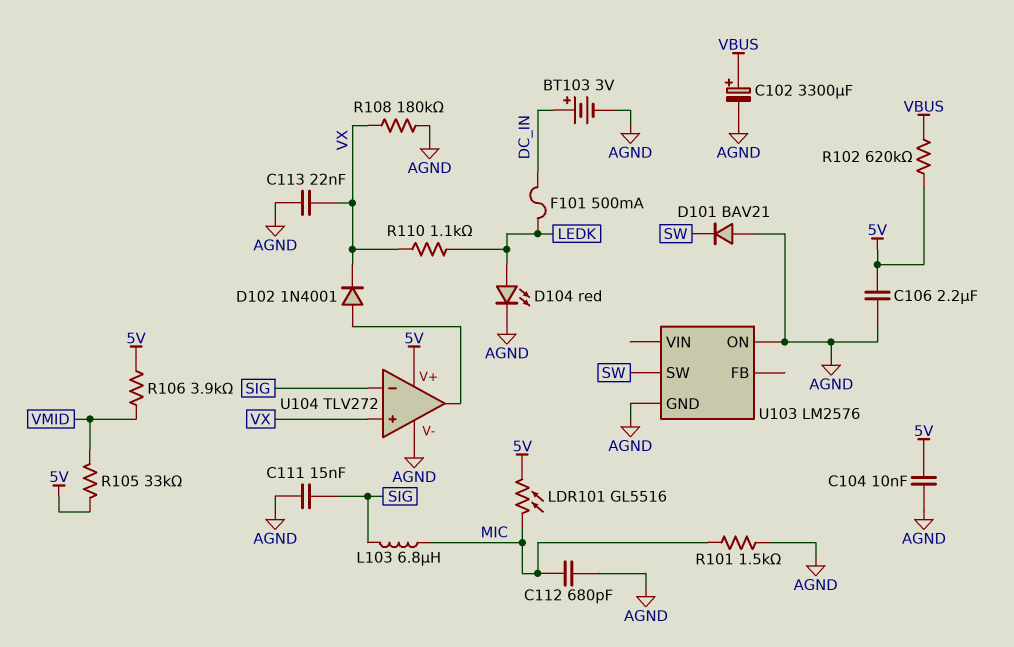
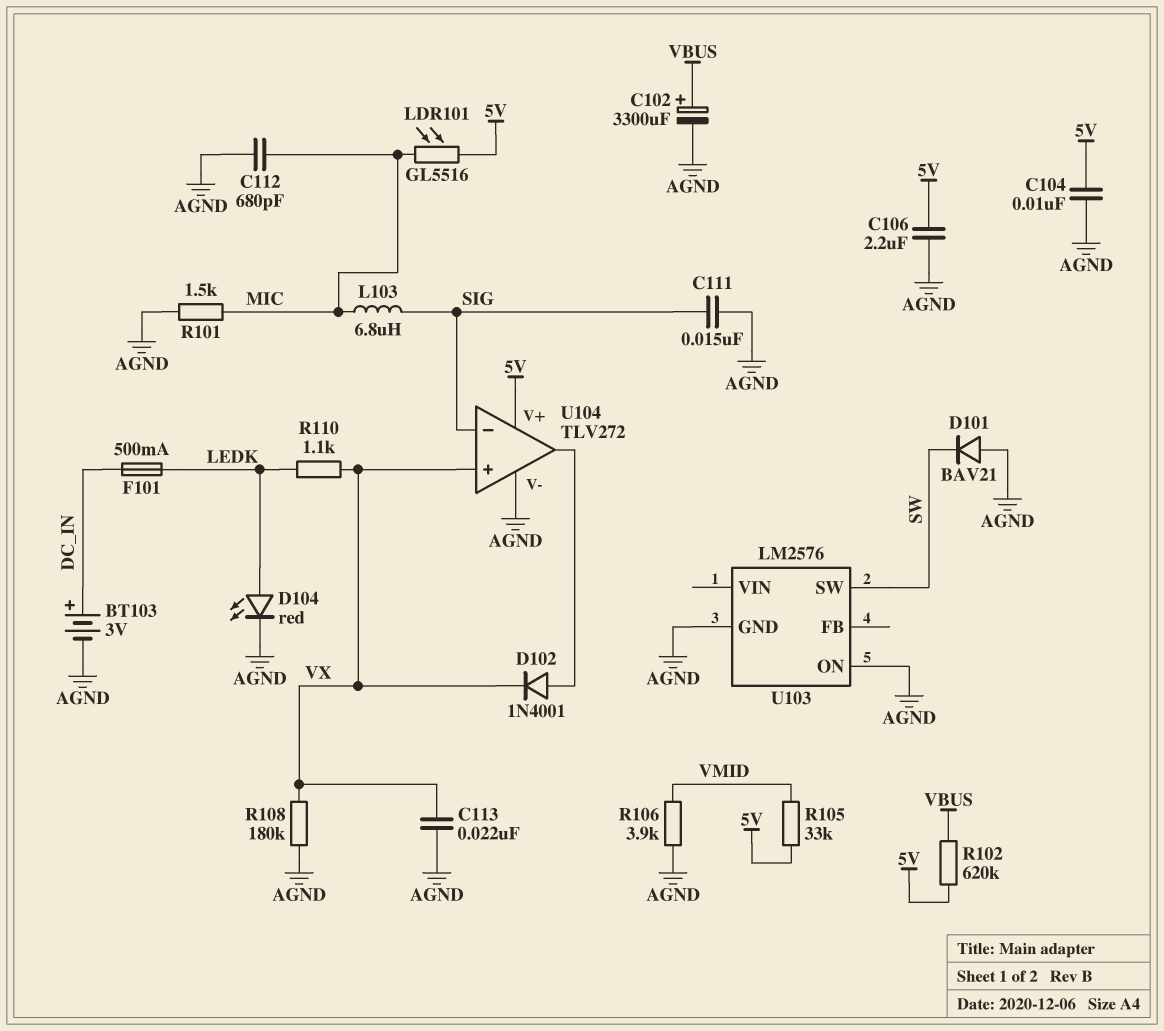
R106: 3.9k (5V, VMID) -> 3.9k (AGND, VMID)

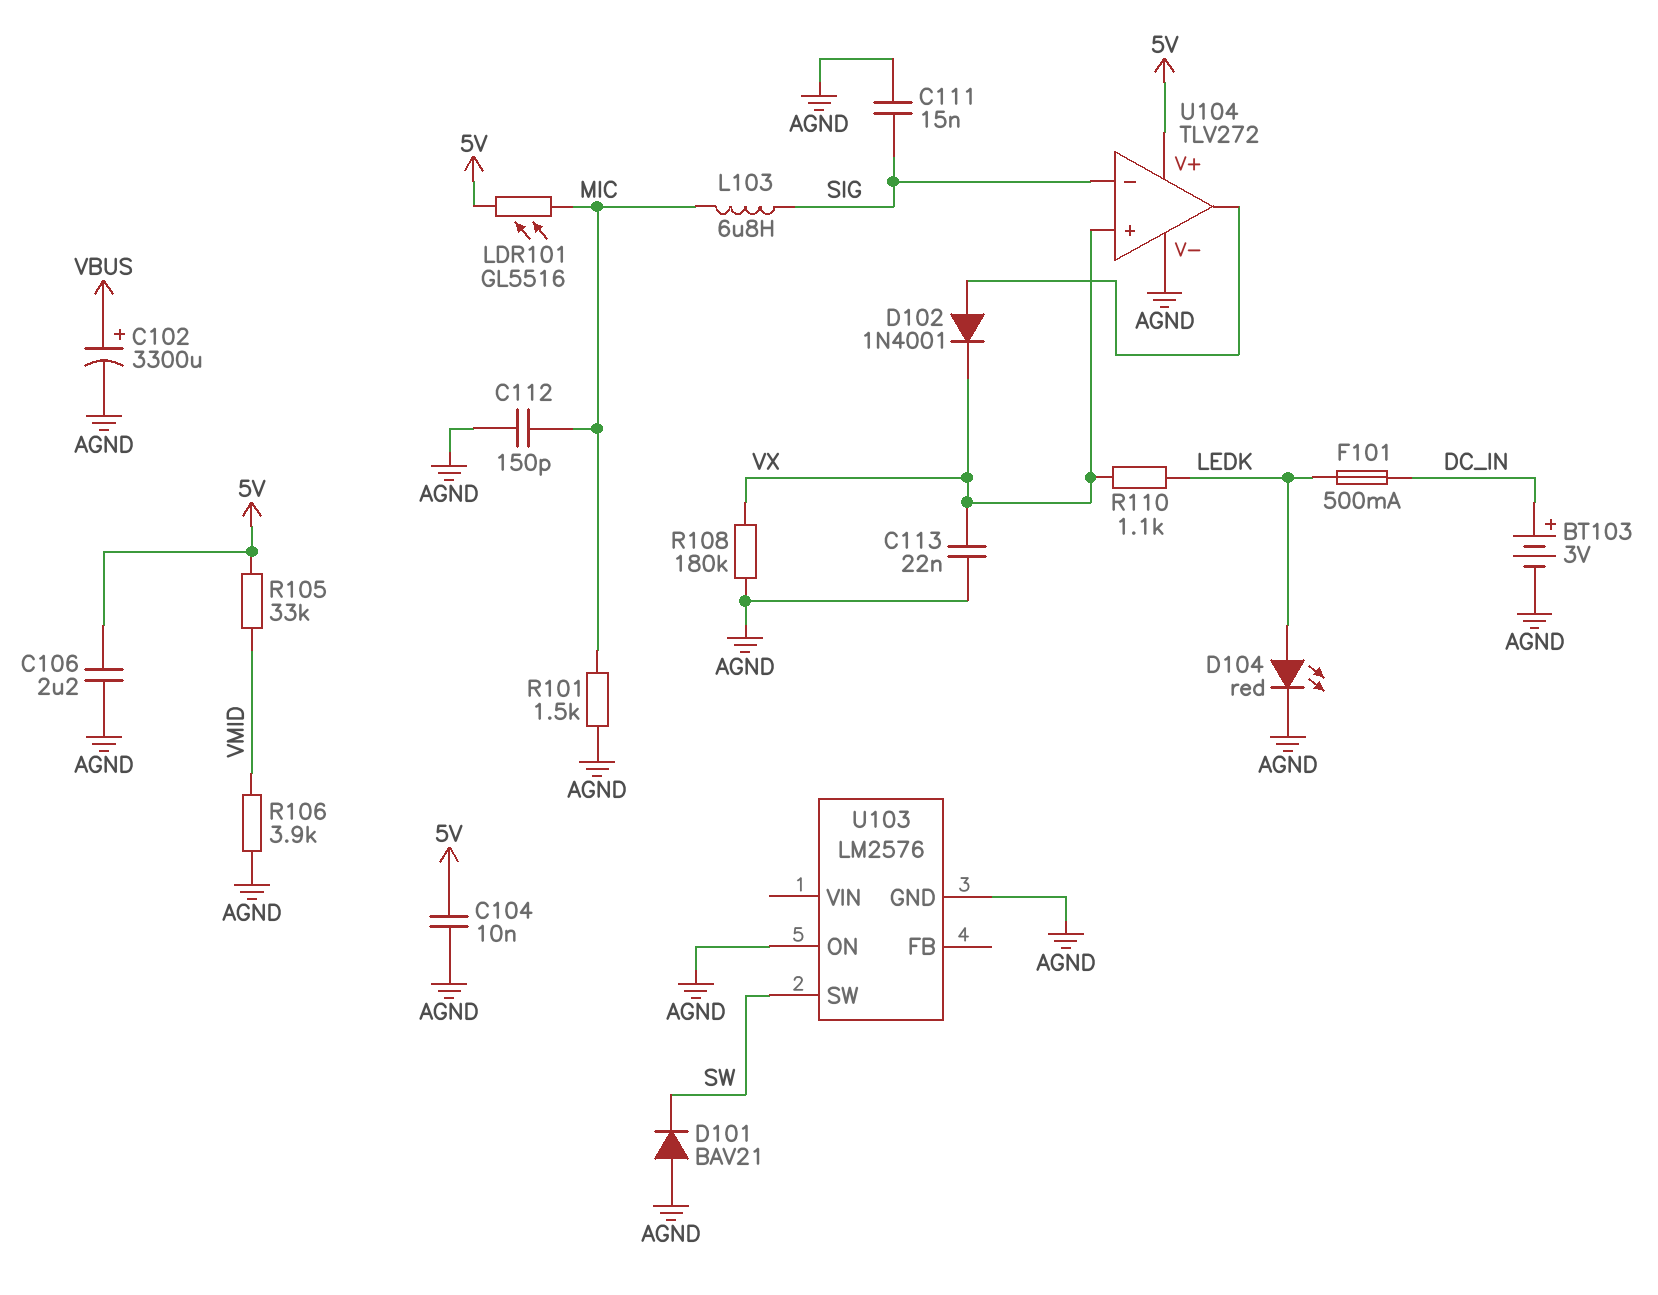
C112: 680pF (AGND, MIC) -> 150pF (AGND, MIC)
R102: 620k (5V, VBUS) -> none

